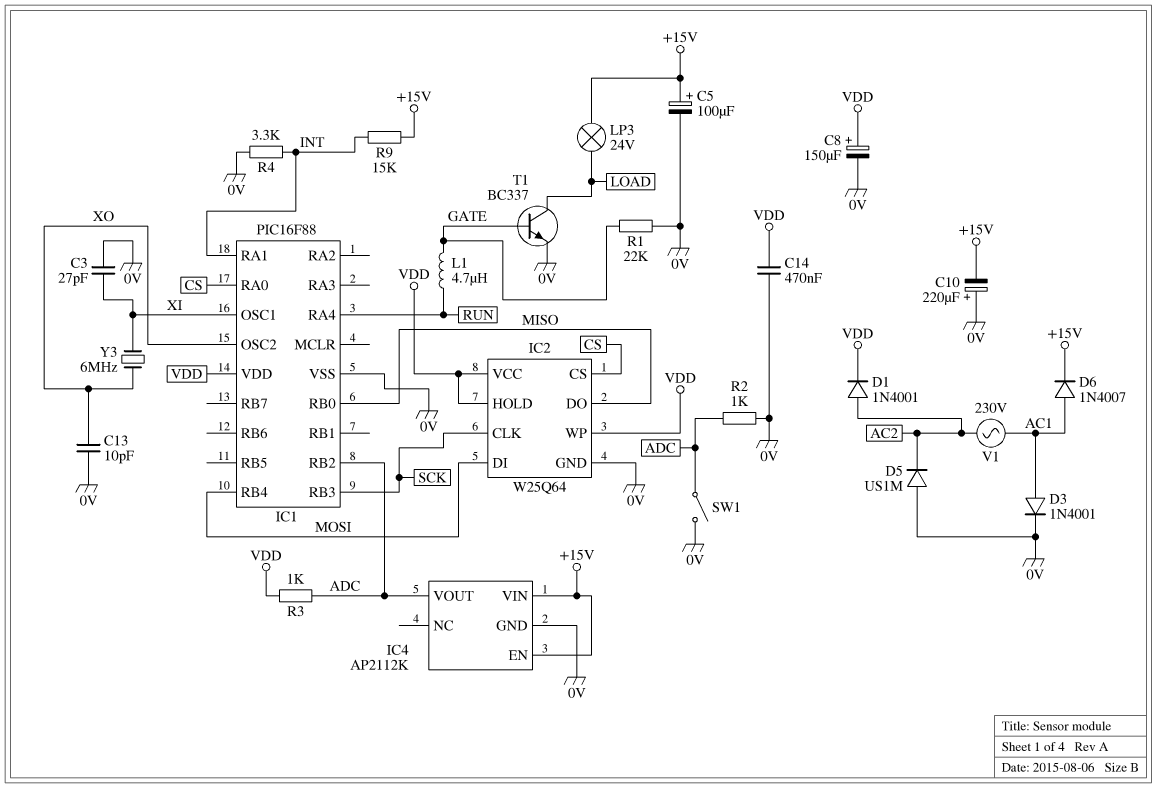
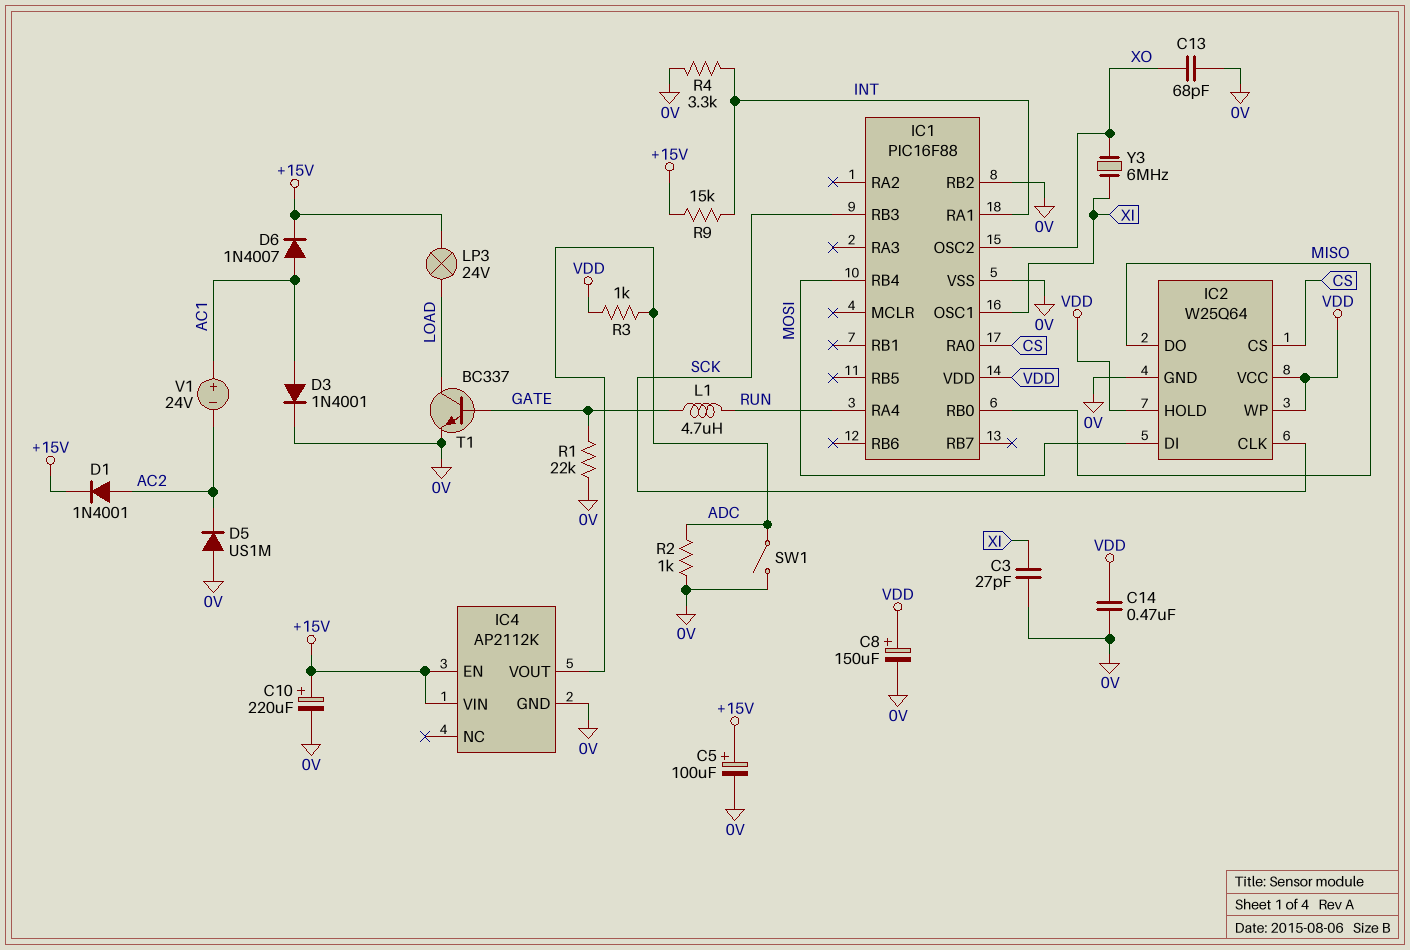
C10: 220uF (plus 0V, minus +15V) -> 220uF (plus +15V, minus 0V)
C13: 10pF (0V, XO) -> 68pF (0V, XO)
D1: diode 1N4001 (A AC2, K VDD) -> diode 1N4001 (A AC2, K +15V)
IC1 pin RB2: ADC -> 0V
V1: AC 230V (AC1, AC2) -> 24V (plus AC1, minus AC2)

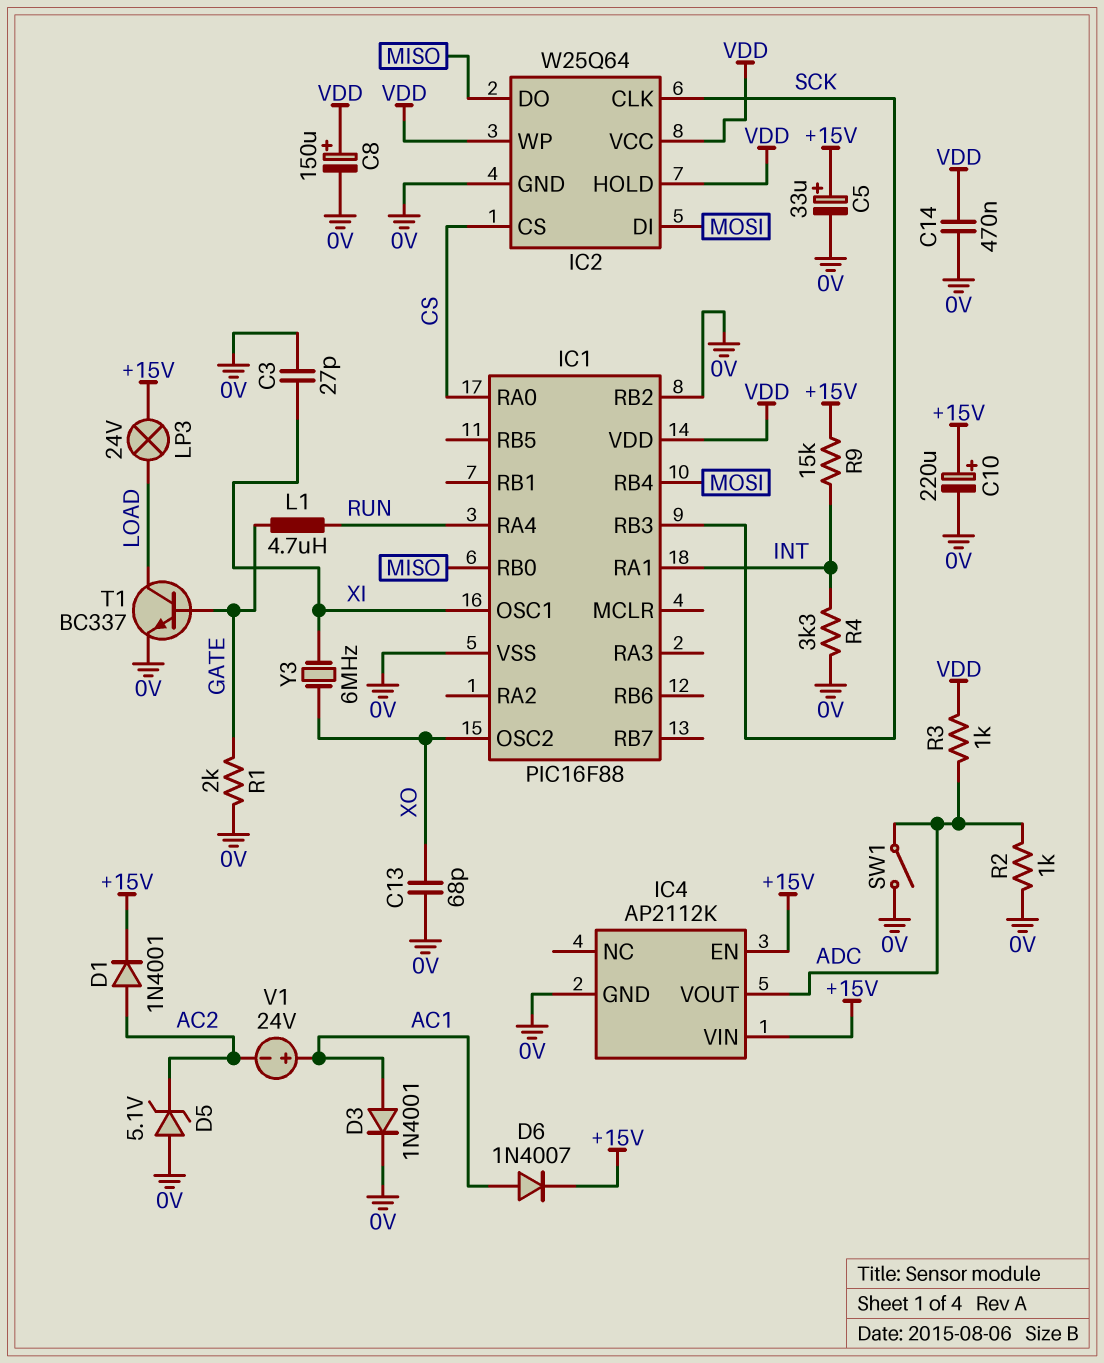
C5: 100uF (plus +15V, minus 0V) -> 33uF (plus +15V, minus 0V)
D5: diode US1M (A 0V, K AC2) -> zener 5.1V (A 0V, K AC2)
R1: 22k (0V, GATE) -> 2k (0V, GATE)

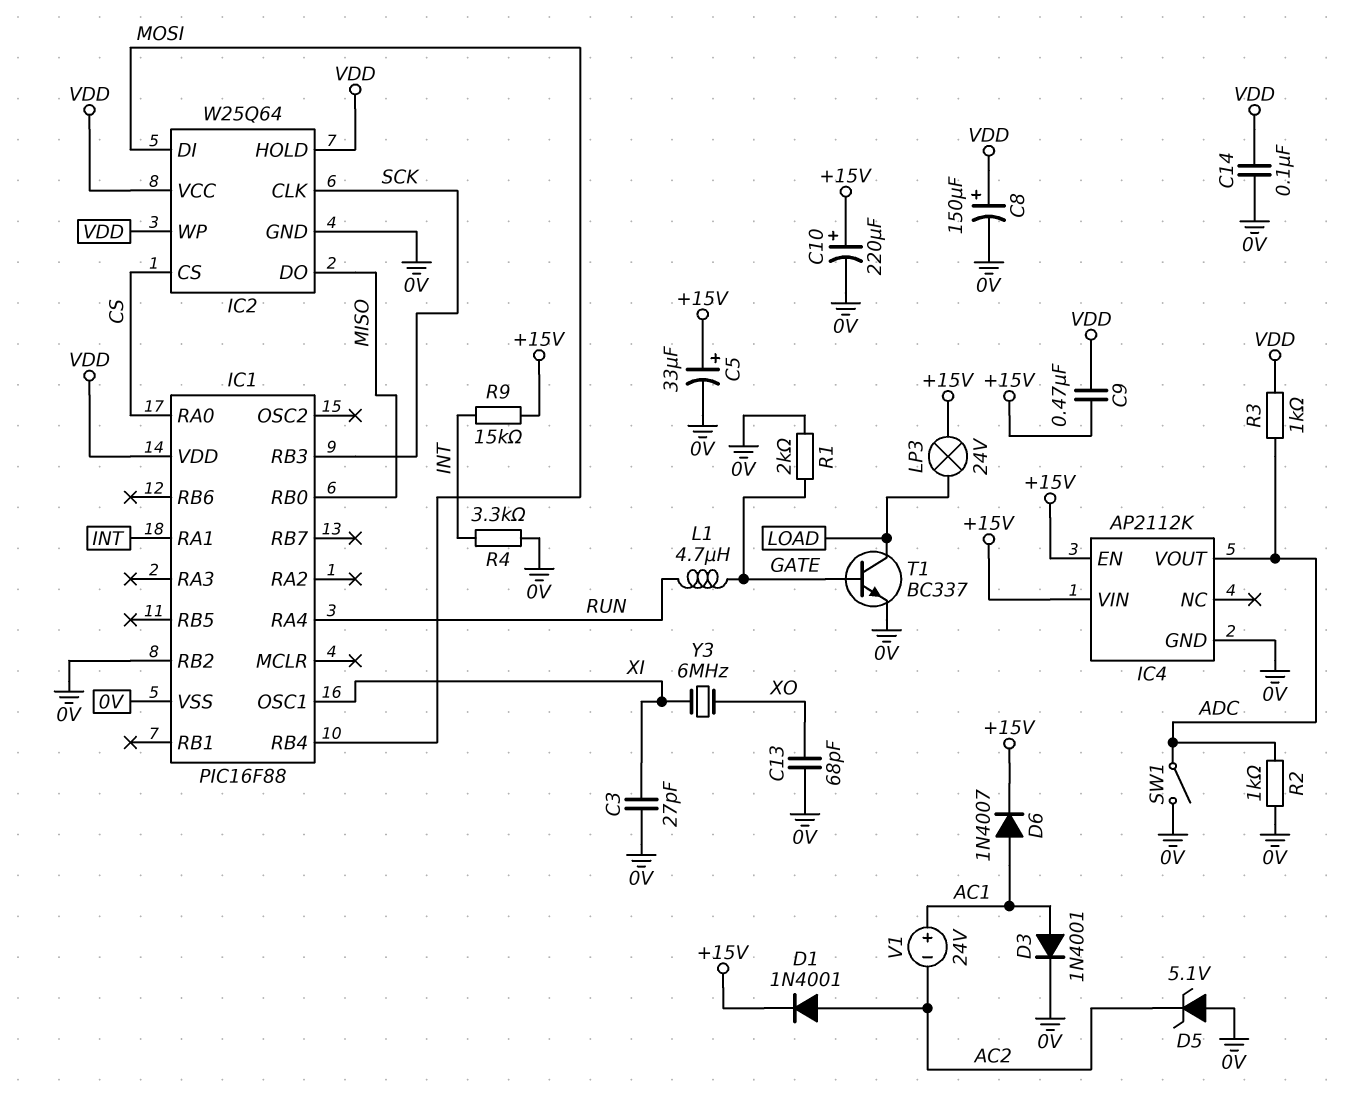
C9: none -> 470nF (+15V, VDD)
C14: 470nF (0V, VDD) -> 100nF (0V, VDD)
IC1 pin OSC2: XO -> none

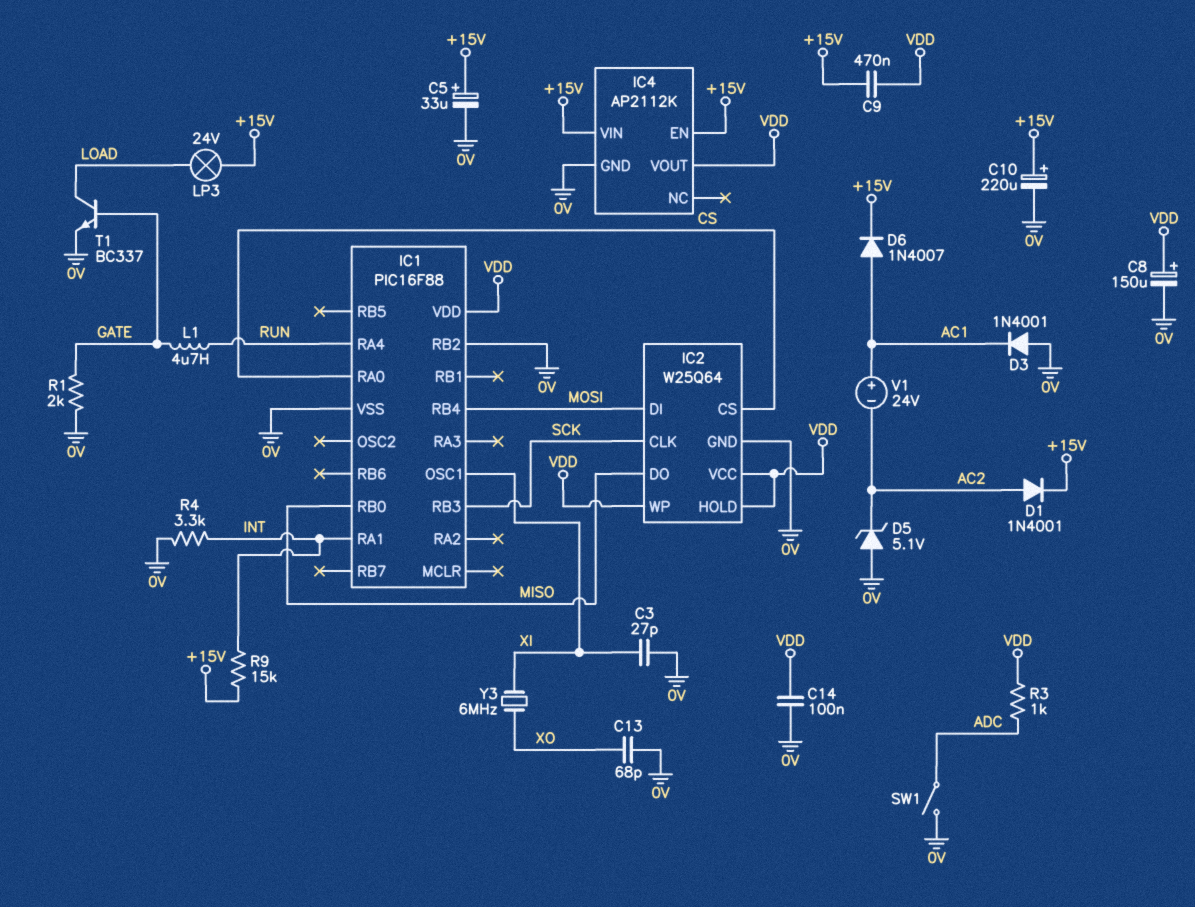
D3: diode 1N4001 (A AC1, K 0V) -> diode 1N4001 (A 0V, K AC1)
IC4 pin VOUT: ADC -> VDD
R2: 1k (0V, ADC) -> none

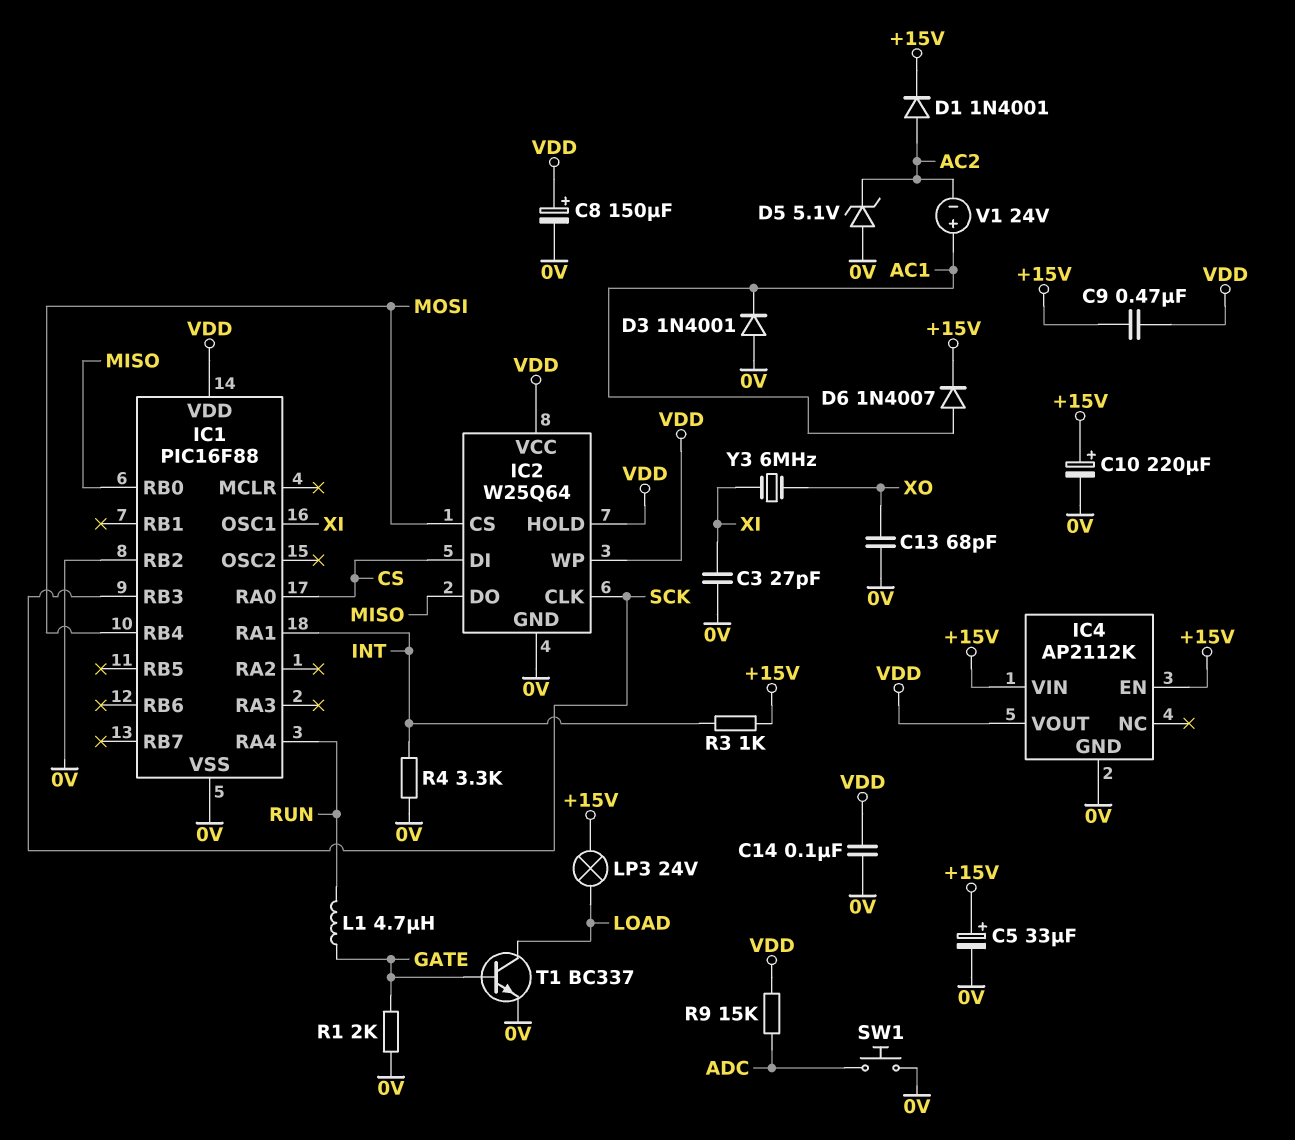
IC2 pin CS: CS -> MOSI
IC2 pin DI: MOSI -> CS
R3: 1k (ADC, VDD) -> 1k (+15V, INT)
R9: 15k (+15V, INT) -> 15k (ADC, VDD)
SW1: switch (0V, ADC) -> button (0V, ADC)

